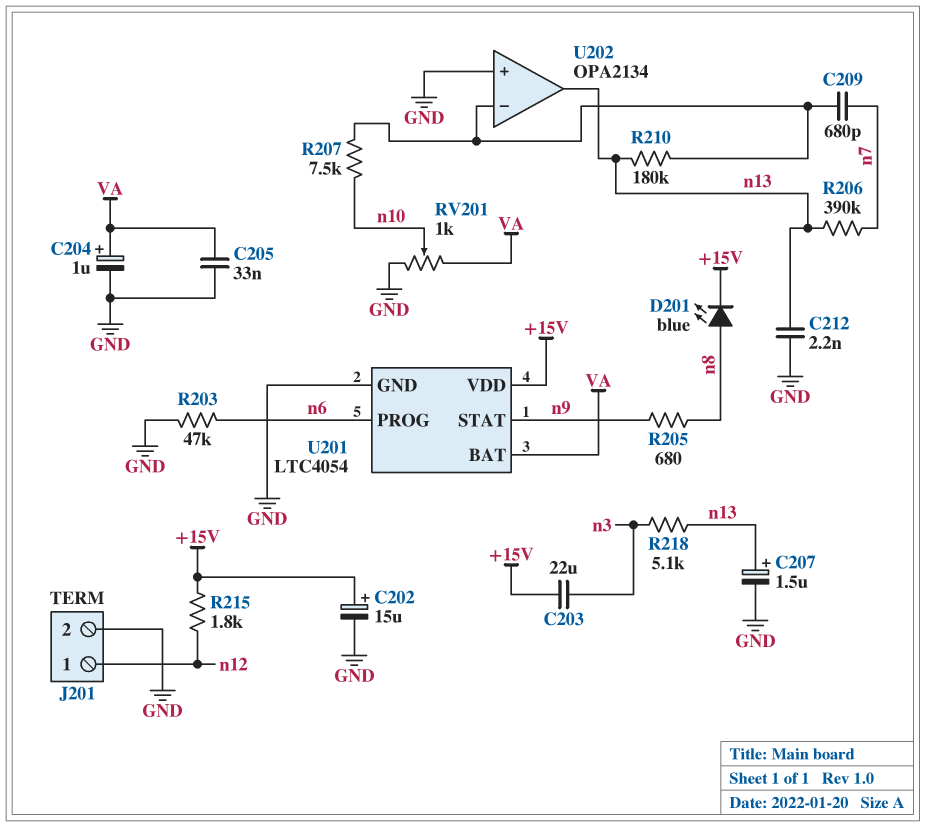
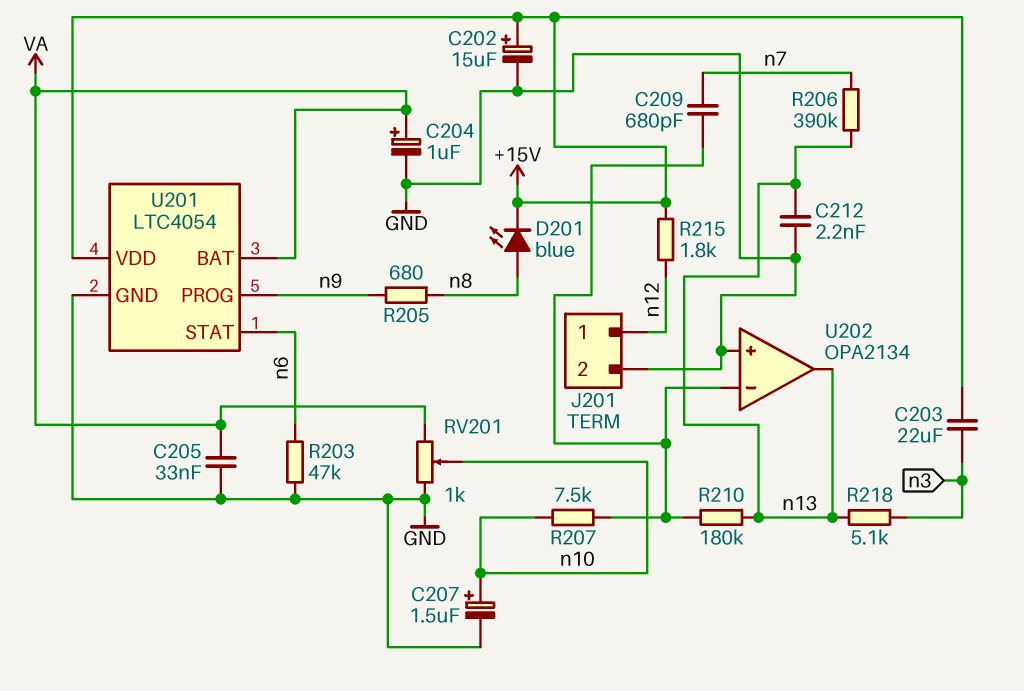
C207: 1.5uF (plus n13, minus GND) -> 1.5uF (plus n10, minus GND)
U201 pin PROG: n6 -> n9
U201 pin STAT: n9 -> n6

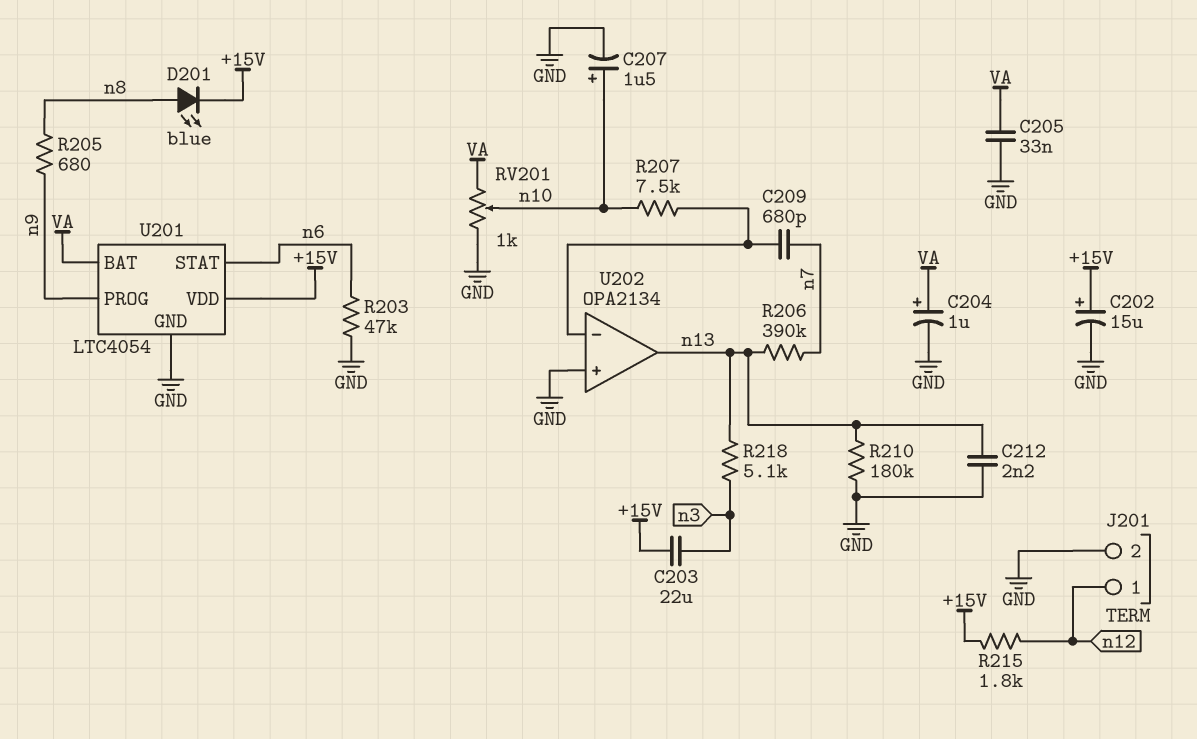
R210: 180k (U202/in-, n13) -> 180k (GND, n13)

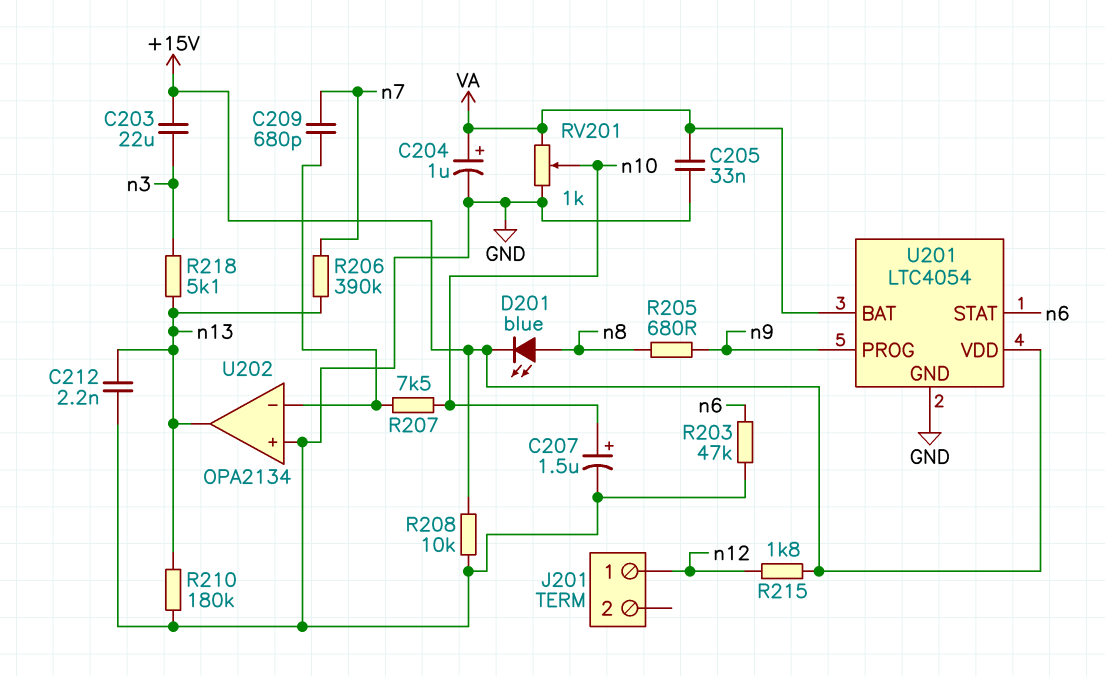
C202: 15uF (plus +15V, minus GND) -> none
J201 pin 2: GND -> none
R208: none -> 10k (+15V, GND)

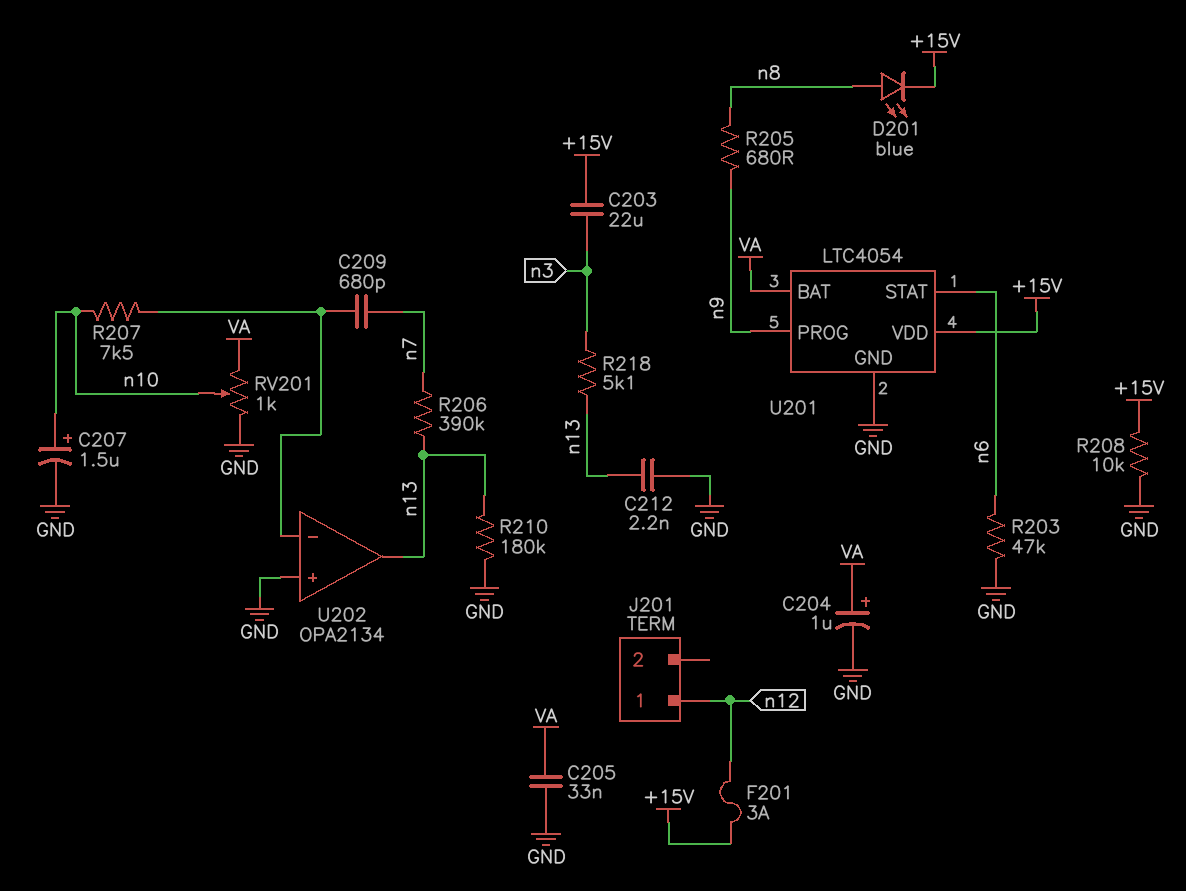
F201: none -> 3A (+15V, n12)
R215: 1.8k (+15V, n12) -> none

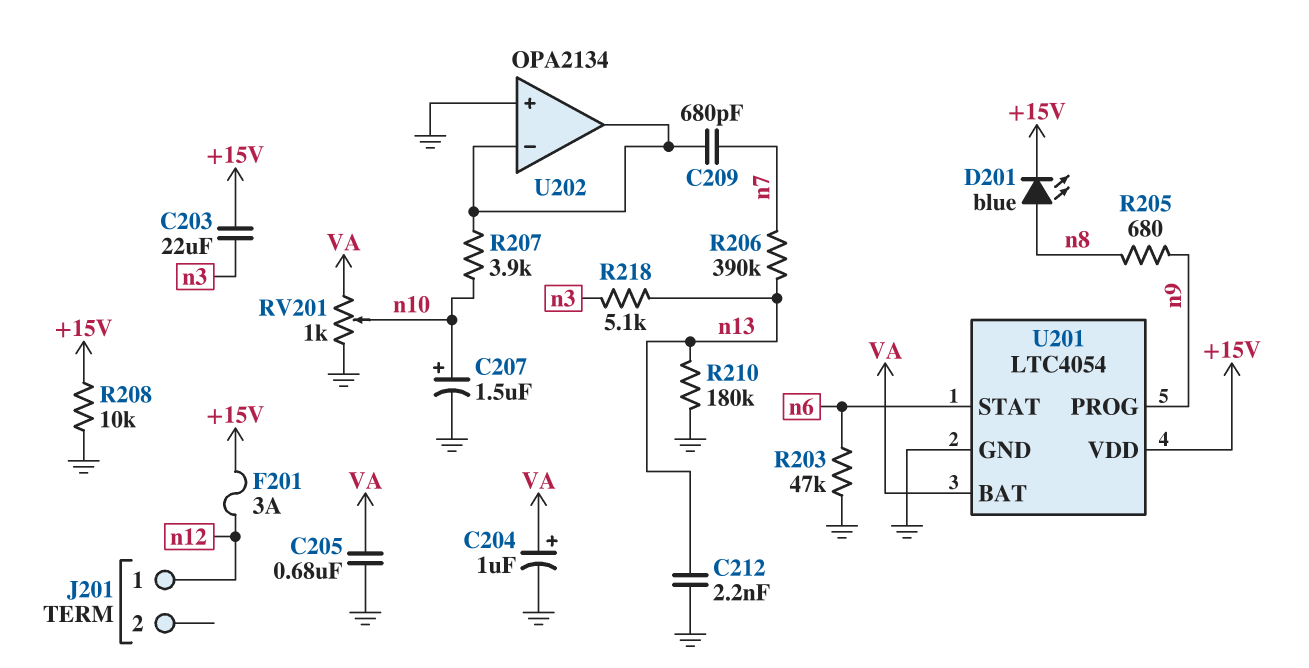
C205: 33nF (GND, VA) -> 680nF (GND, VA)
R207: 7.5k (U202/in-, n10) -> 3.9k (U202/in-, n10)
U202 pin out: n13 -> U202/in-

